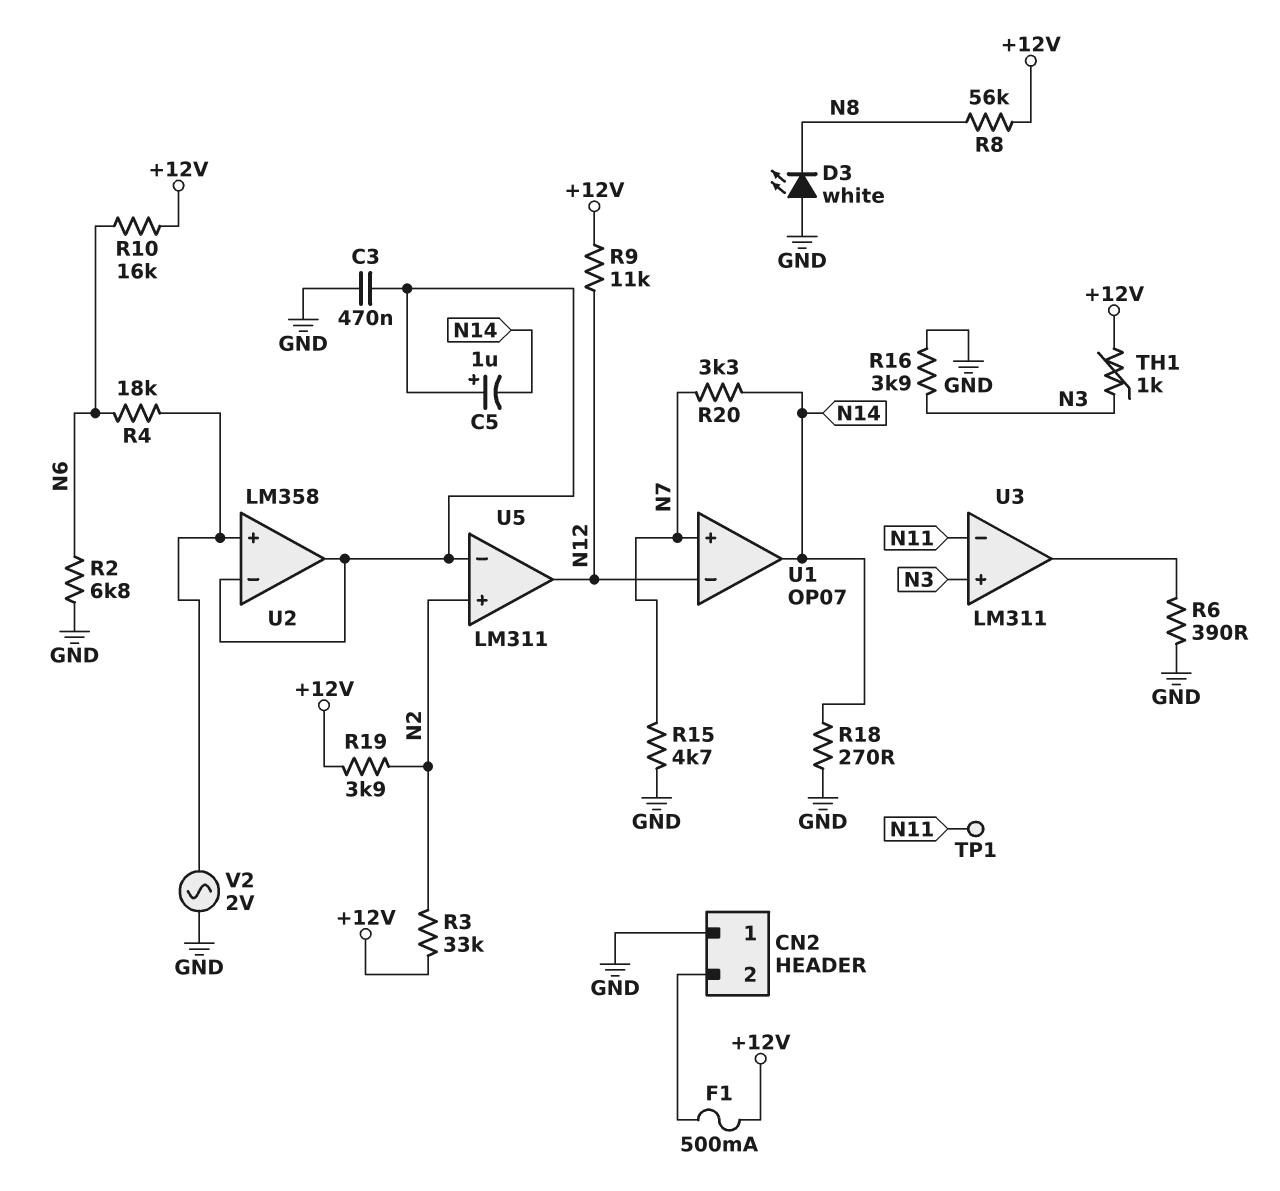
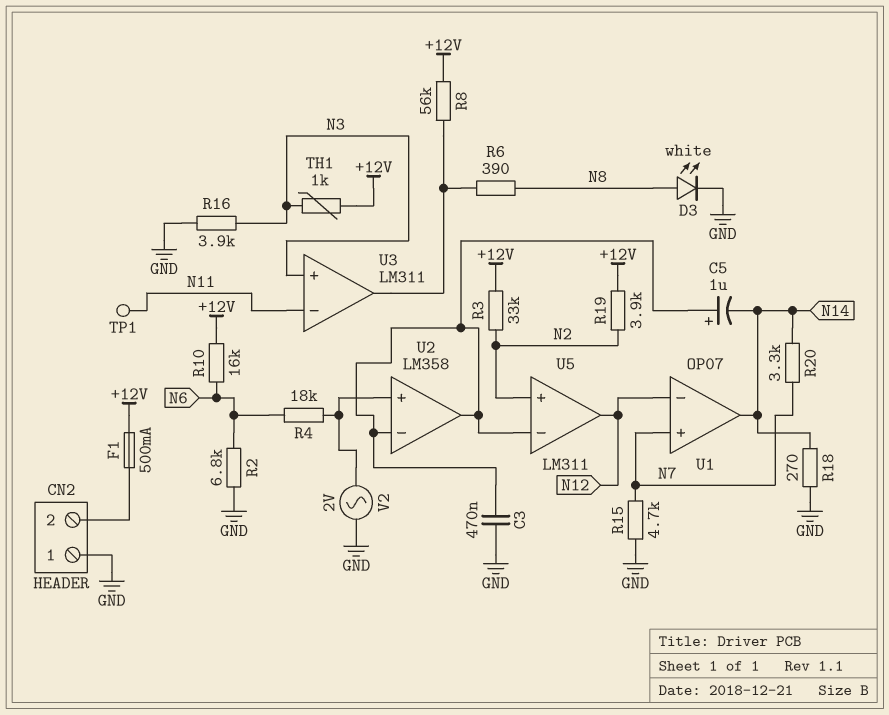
D3: LED white (A GND, K N8) -> LED white (A N8, K GND)
R6: 390 (GND, U3/out) -> 390 (N8, U3/out)
R8: 56k (+12V, N8) -> 56k (+12V, U3/out)
R9: 11k (+12V, N12) -> none

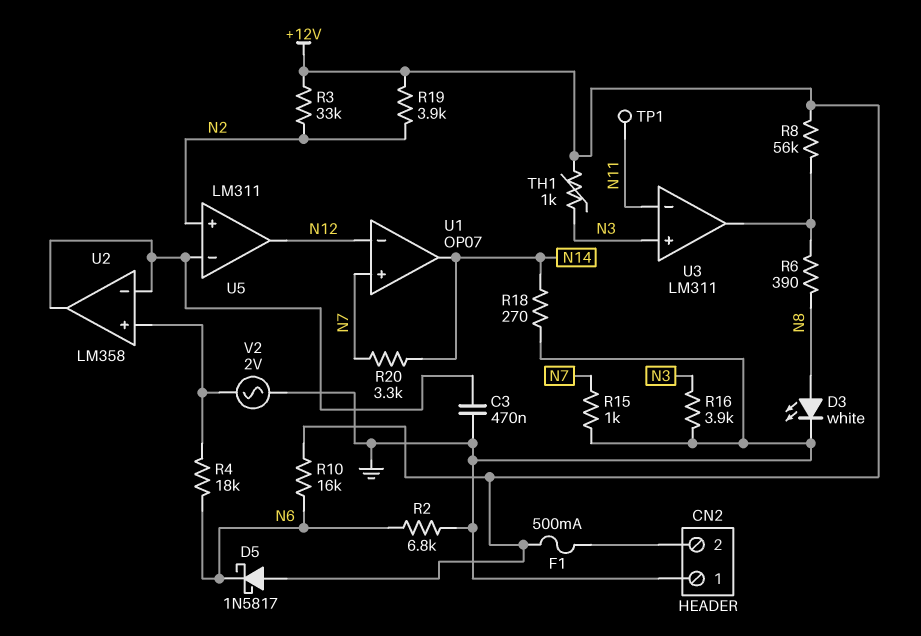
C5: 1uF (plus U2/in-, minus N14) -> none
D5: none -> schottky 1N5817 (A +12V, K N6)
R15: 4.7k (GND, N7) -> 1k (GND, N7)

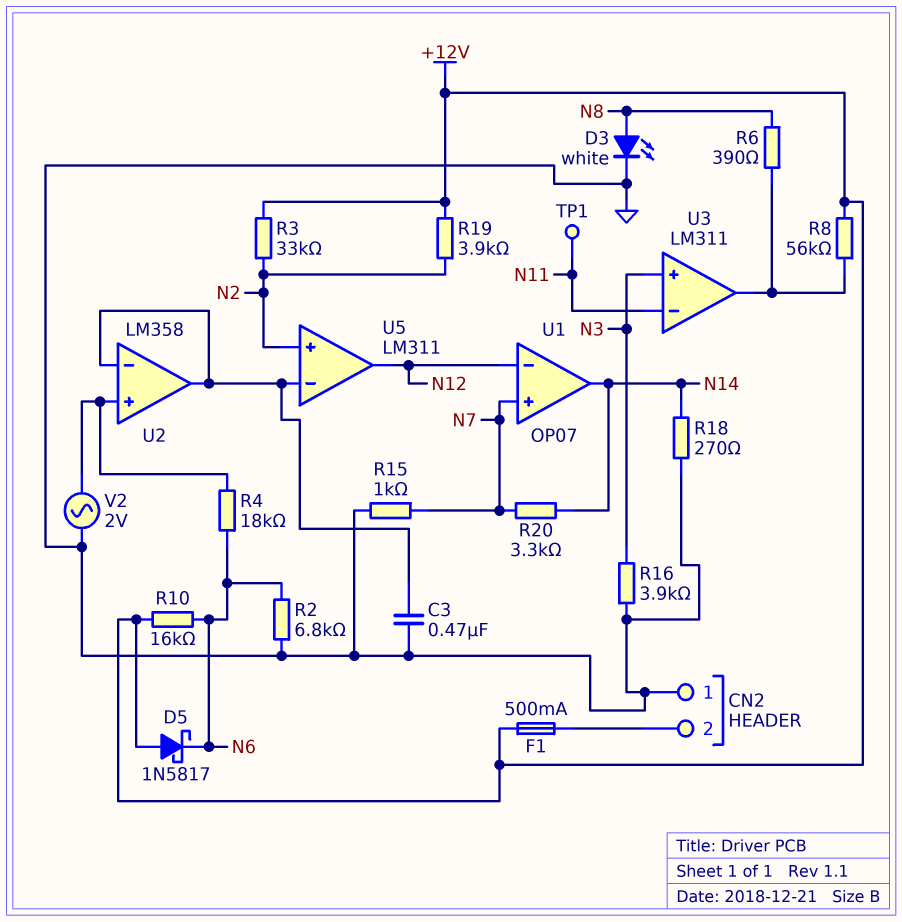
TH1: 1k (+12V, N3) -> none

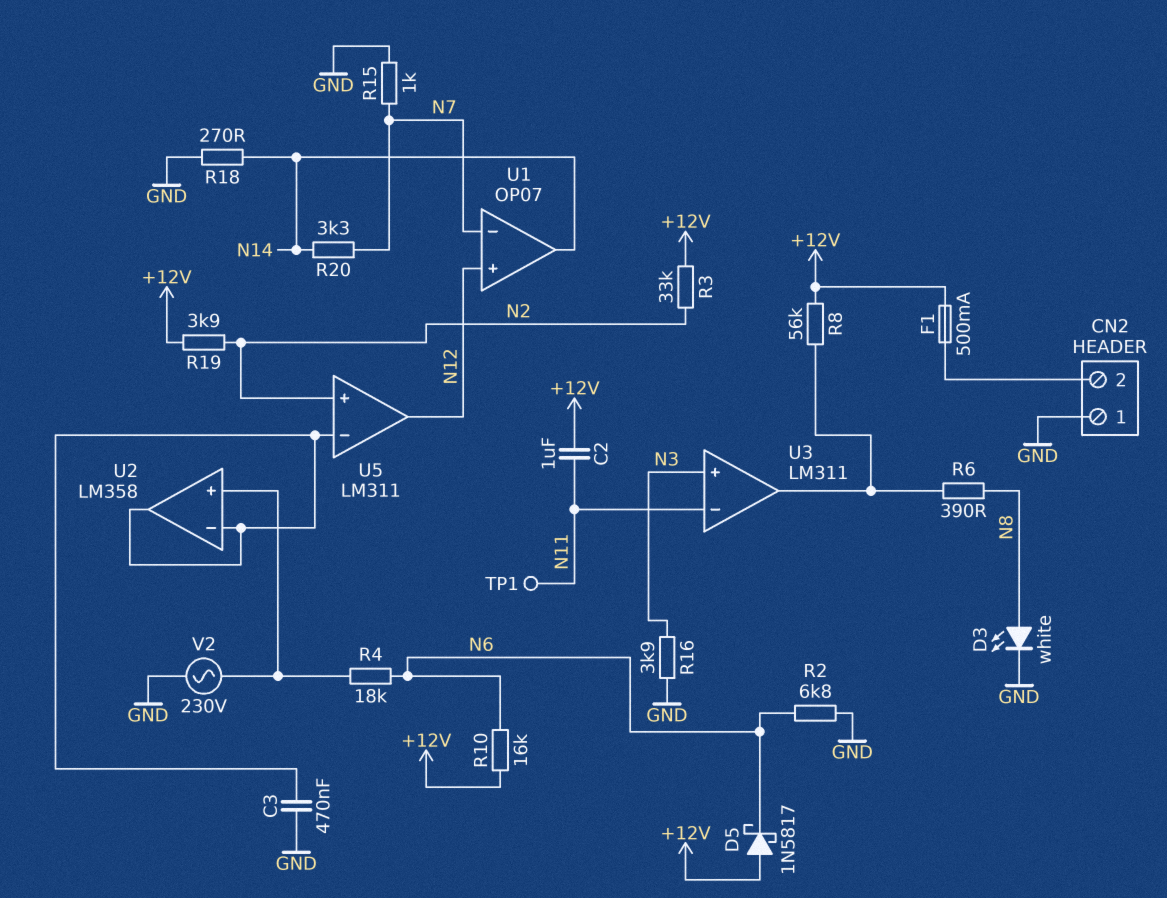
C2: none -> 1uF (+12V, N11)
U1 pin in+: N7 -> N12
U1 pin in-: N12 -> N7
V2: AC 2V (GND, U2/in+) -> AC 230V (GND, U2/in+)

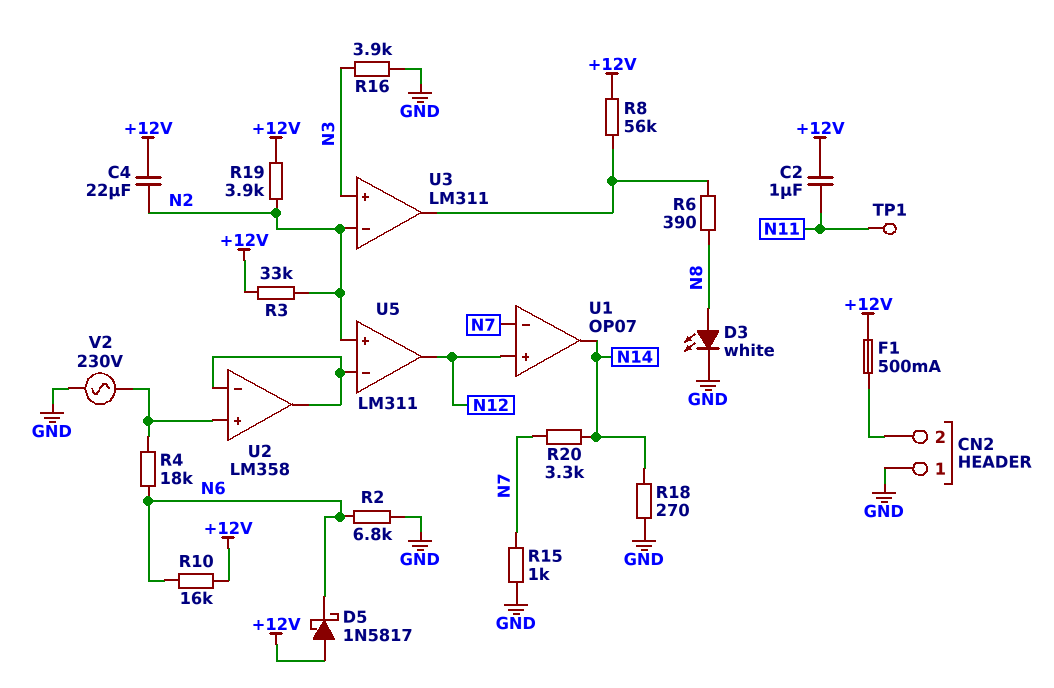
C3: 470nF (GND, U2/in-) -> none
C4: none -> 22uF (+12V, N2)
U3 pin in-: N11 -> N2

